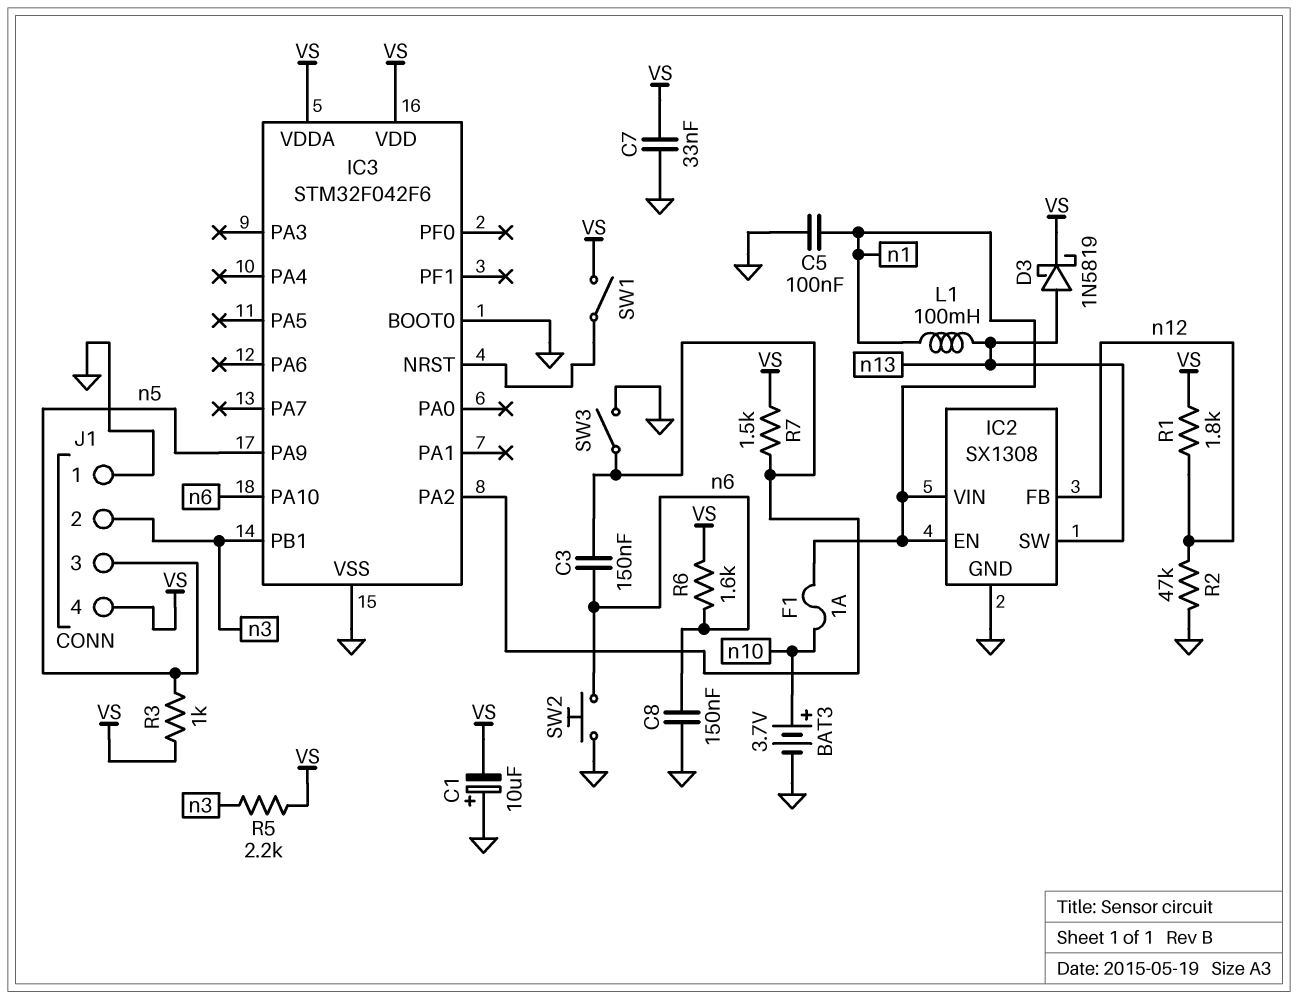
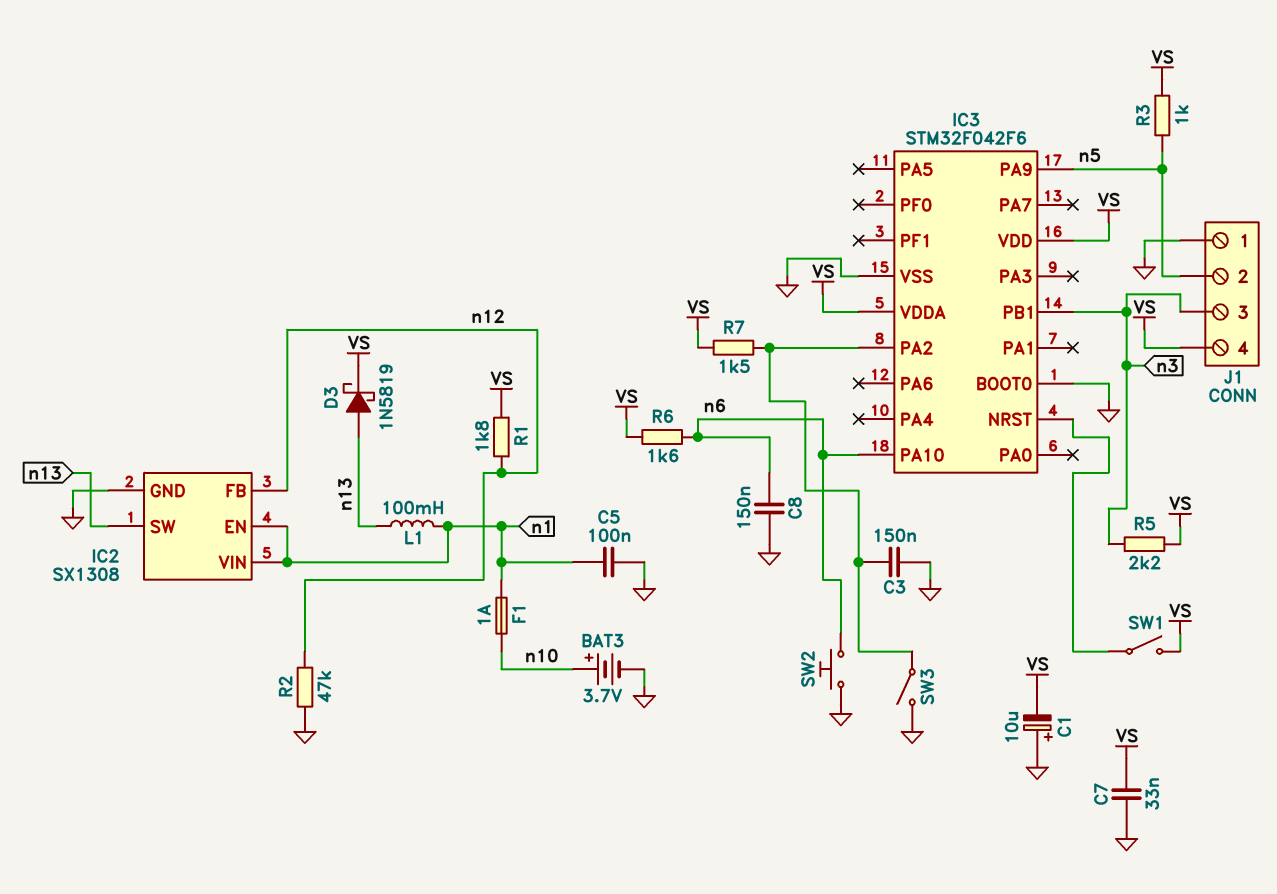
C3: 150nF (IC3/PA2, n6) -> 150nF (GND, IC3/PA2)
J1 pin 2: n3 -> n5
J1 pin 3: n5 -> n3

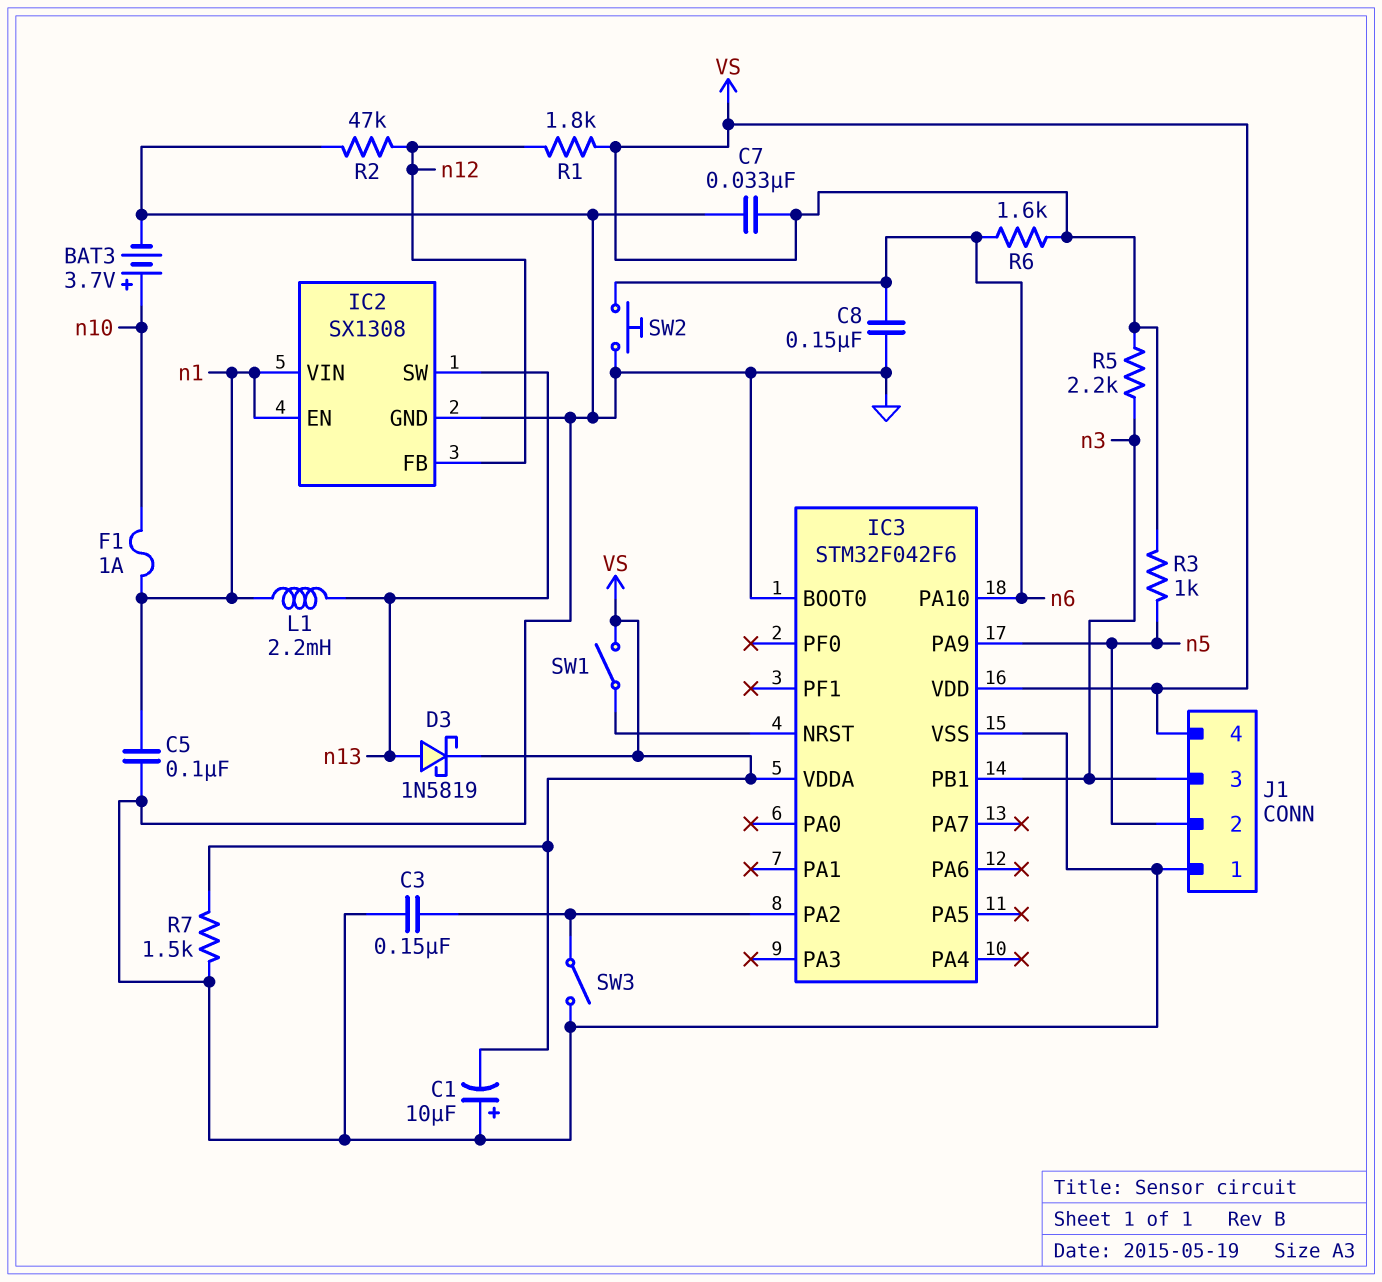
L1: 100mH (n1, n13) -> 2.2mH (n1, n13)
R7: 1.5k (IC3/PA2, VS) -> 1.5k (GND, VS)

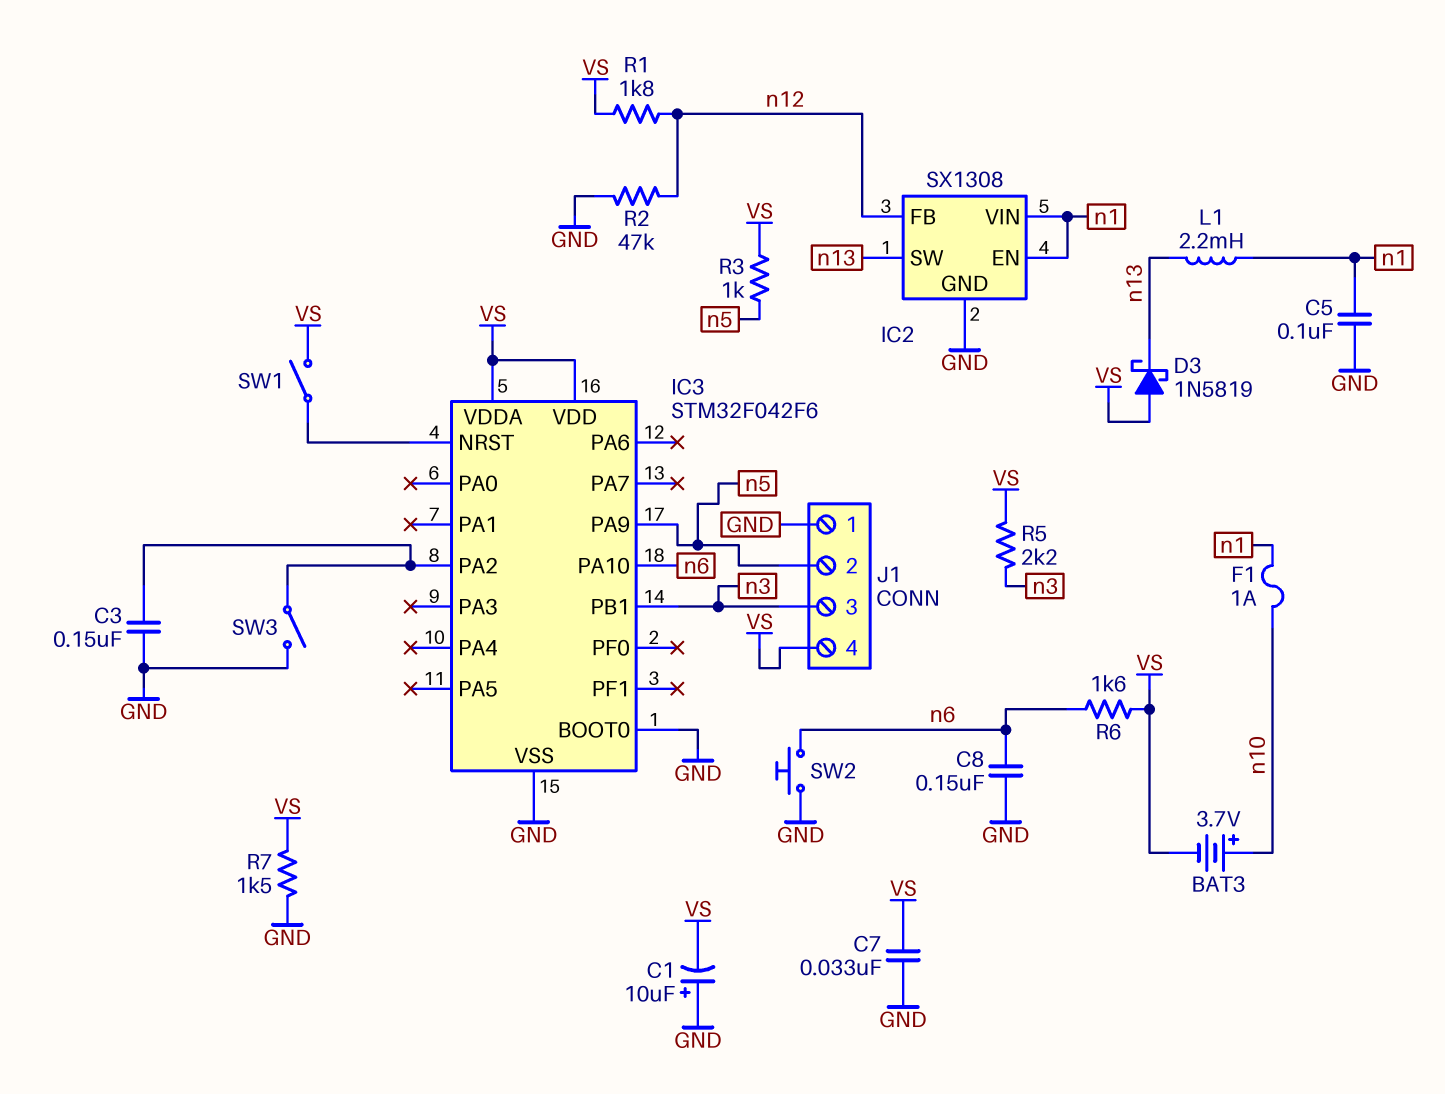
BAT3: 3.7V (plus n10, minus GND) -> 3.7V (plus n10, minus VS)
D3: schottky 1N5819 (A n13, K VS) -> schottky 1N5819 (A VS, K n13)

